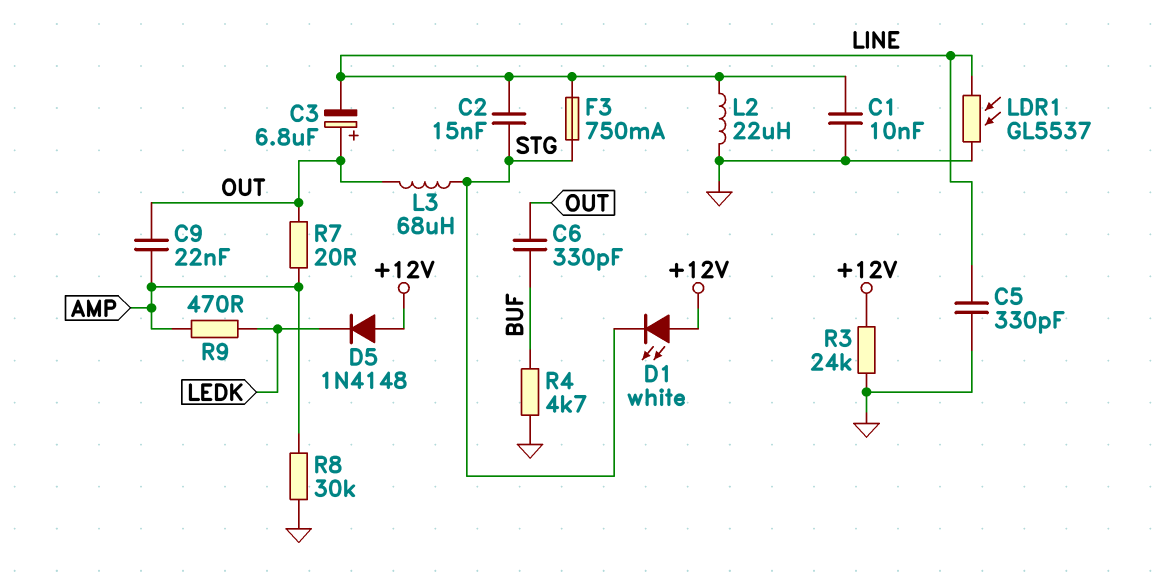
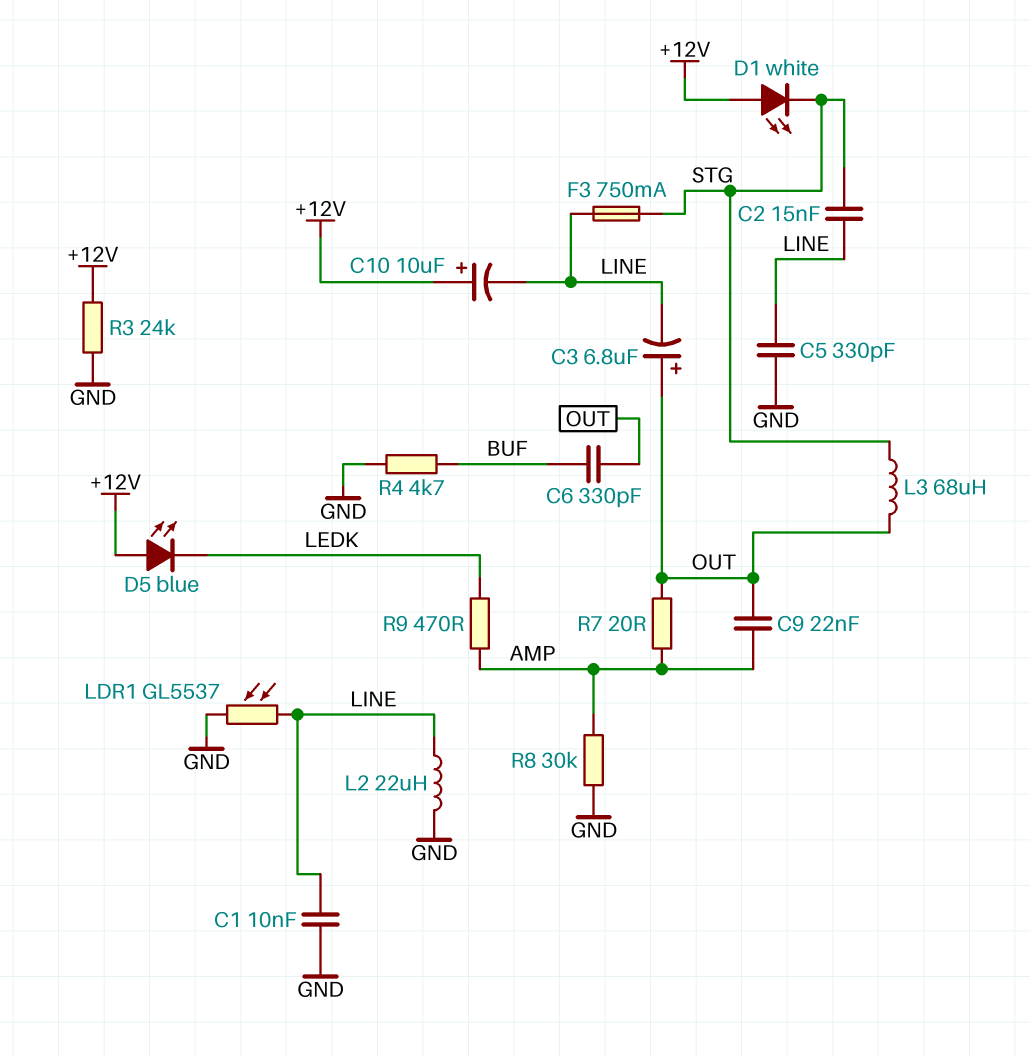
C10: none -> 10uF (plus +12V, minus LINE)
D5: diode 1N4148 (A +12V, K LEDK) -> LED blue (A +12V, K LEDK)

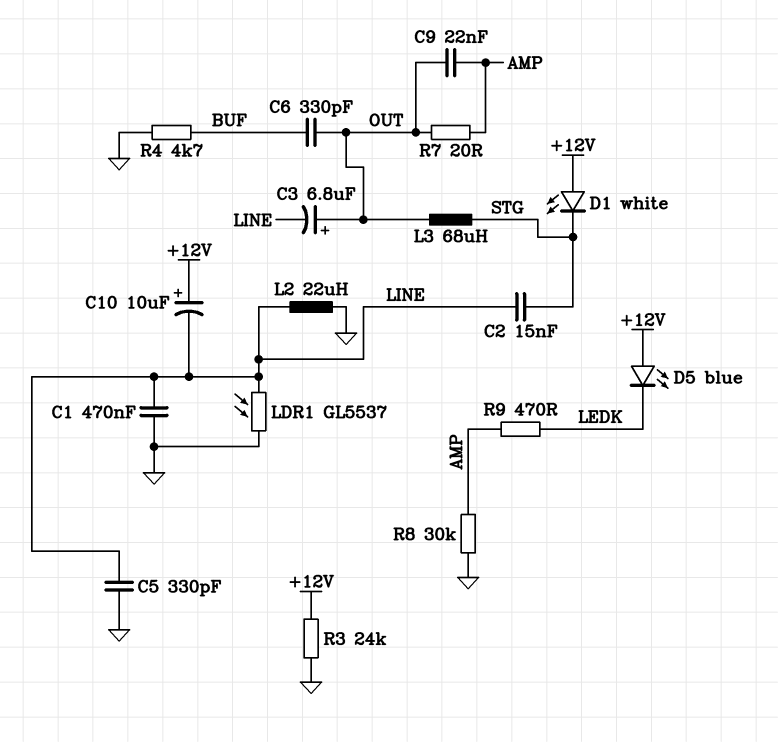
C1: 10nF (GND, LINE) -> 470nF (GND, LINE)
F3: 750mA (LINE, STG) -> none

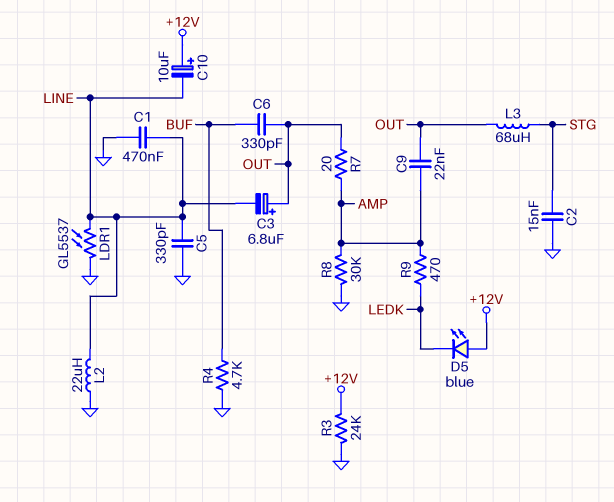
C2: 15nF (LINE, STG) -> 15nF (GND, STG)
D1: LED white (A +12V, K STG) -> none

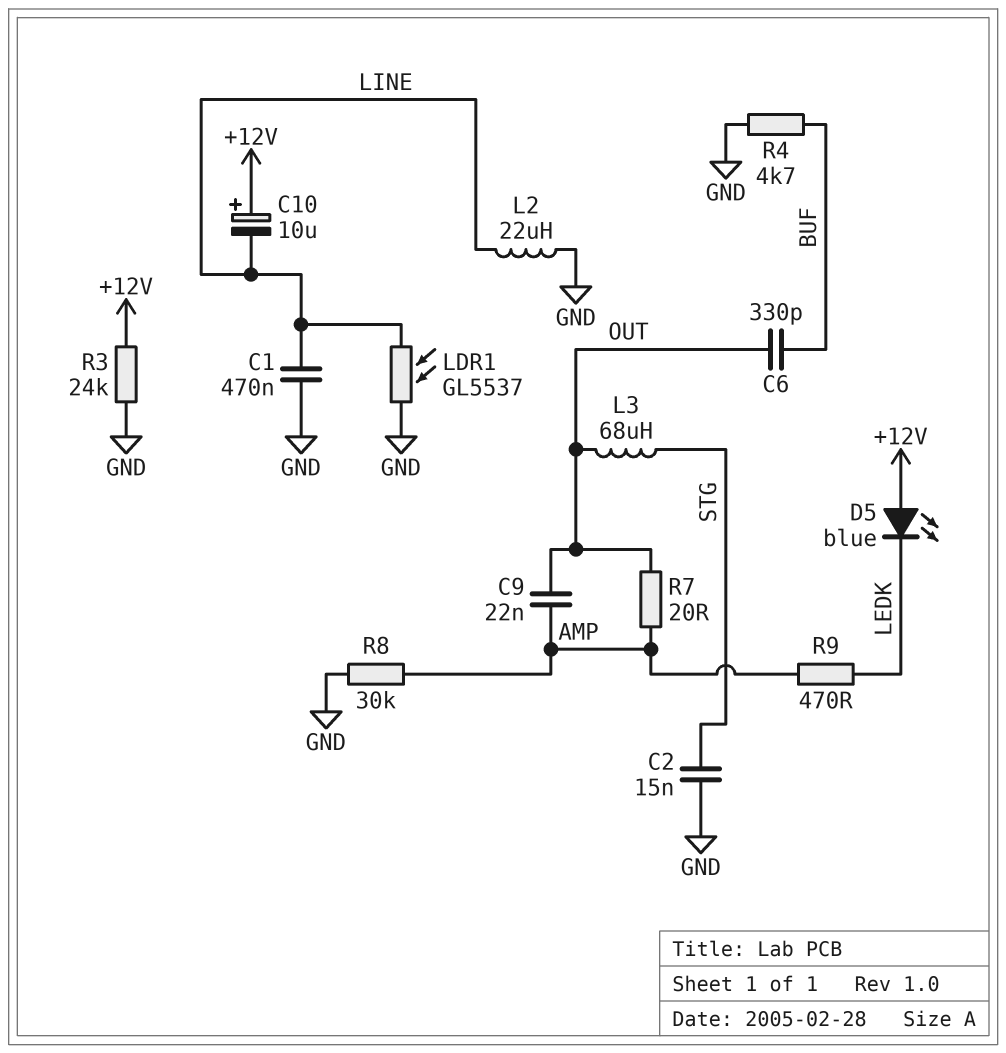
C3: 6.8uF (plus OUT, minus LINE) -> none
C5: 330pF (GND, LINE) -> none

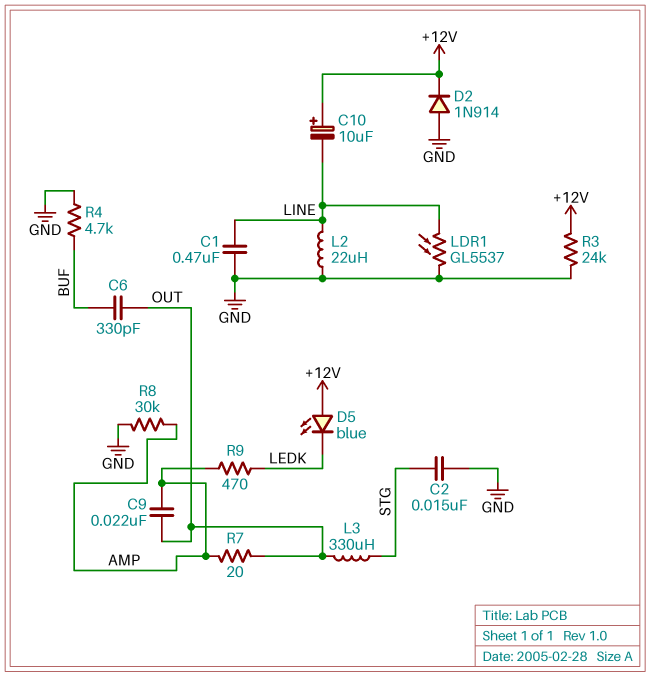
D2: none -> diode 1N914 (A GND, K +12V)
L3: 68uH (OUT, STG) -> 330uH (OUT, STG)

